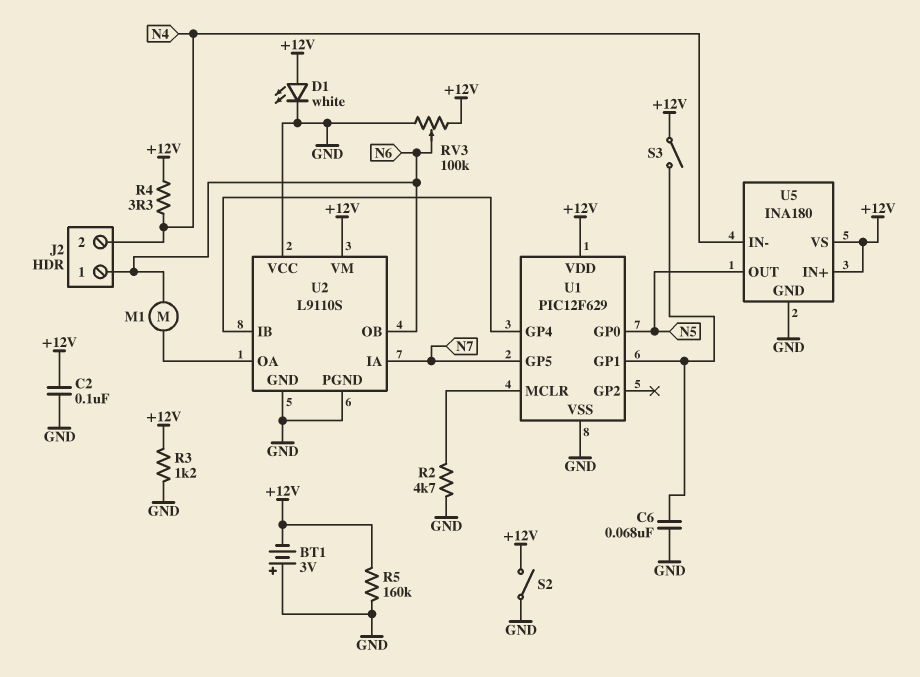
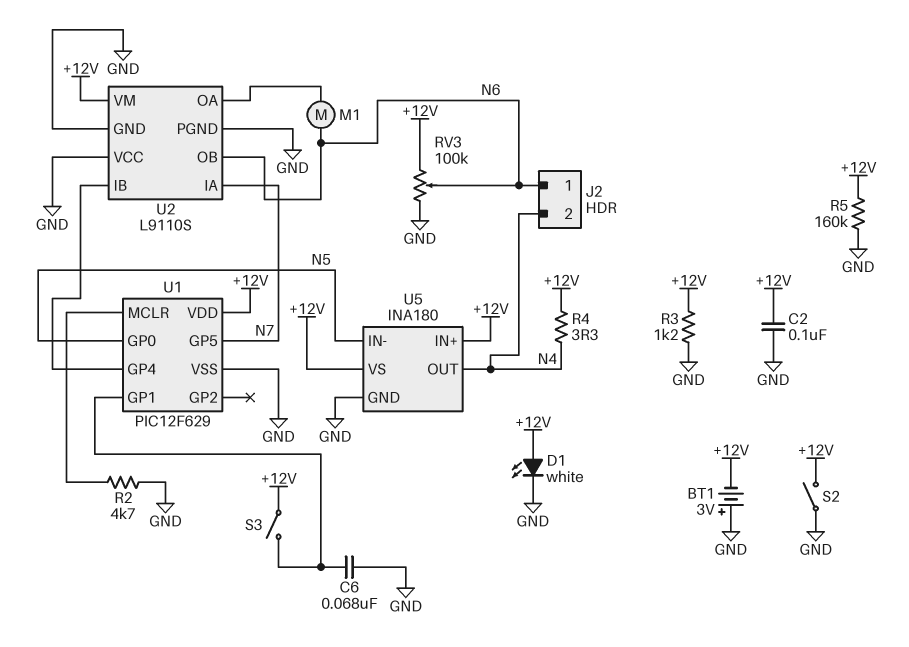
U5 pin IN-: N4 -> N5
U5 pin OUT: N5 -> N4

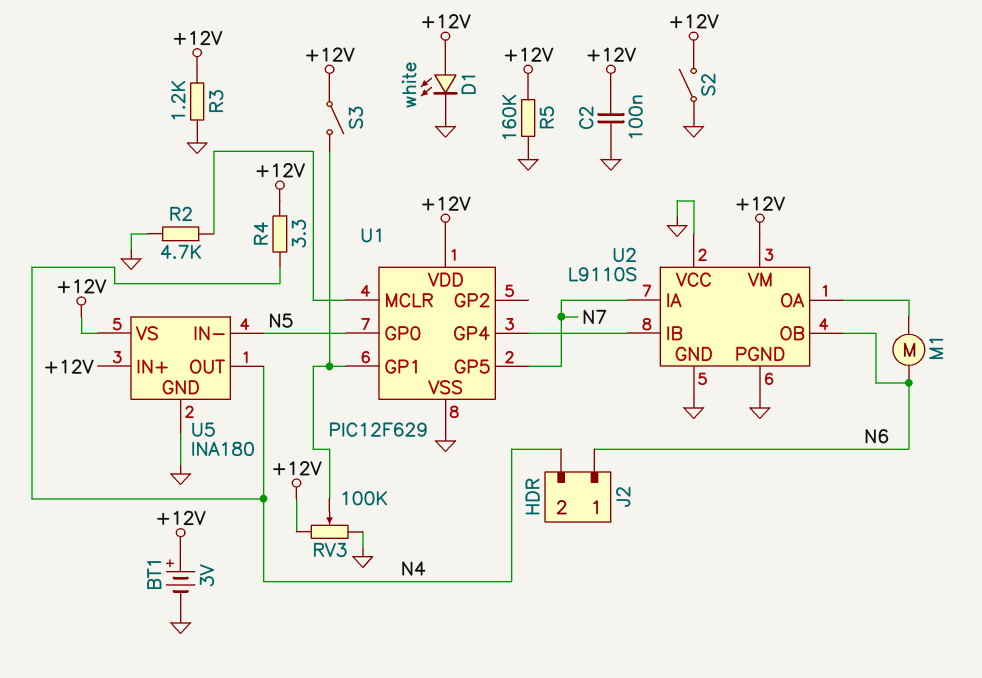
BT1: 3V (plus GND, minus +12V) -> 3V (plus +12V, minus GND)
C6: 68nF (GND, U1/GP1) -> none
RV3: 100k (+12V, GND, wiper N6) -> 100k (+12V, GND, wiper U1/GP1)

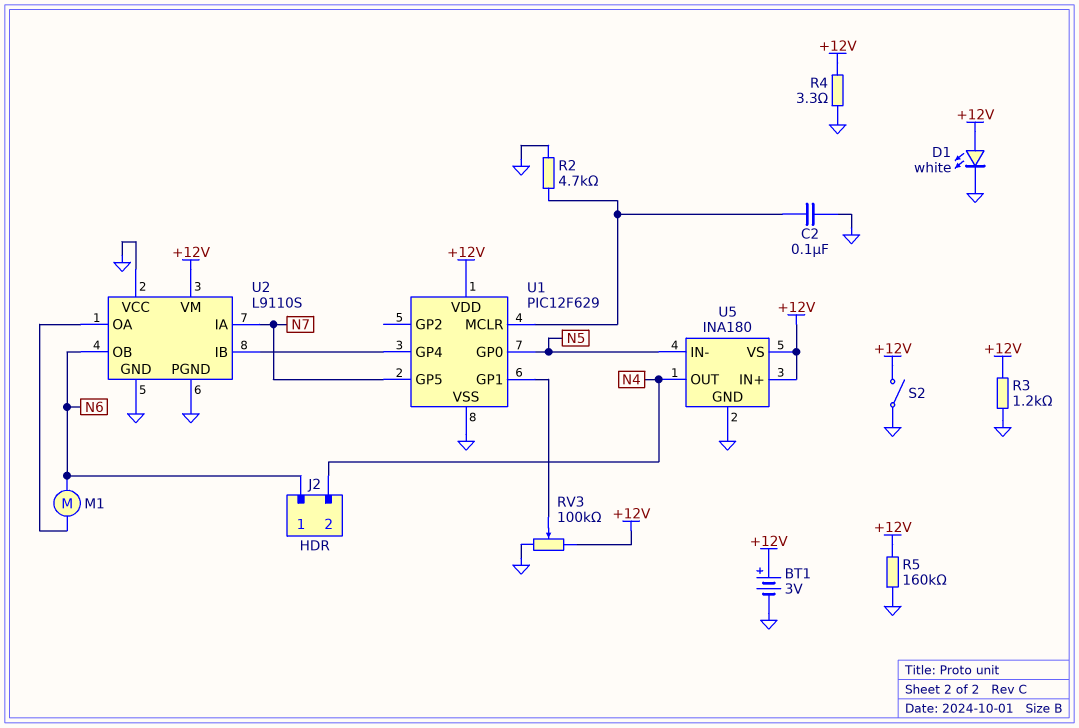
C2: 100nF (+12V, GND) -> 100nF (GND, U1/MCLR)
R4: 3.3 (+12V, N4) -> 3.3 (+12V, GND)
S3: switch (+12V, U1/GP1) -> none

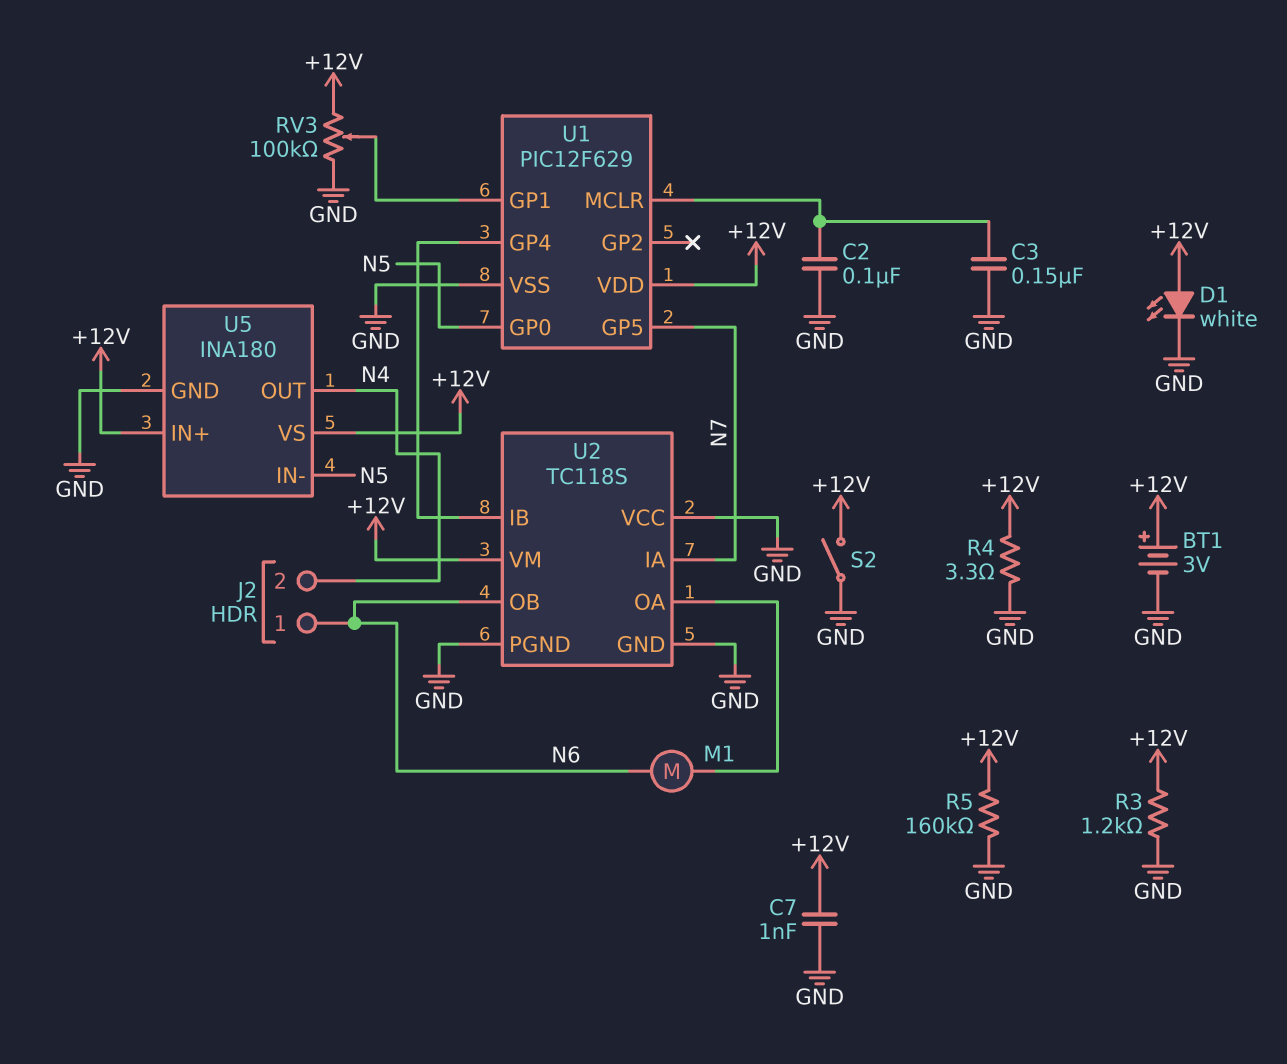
C3: none -> 150nF (GND, U1/MCLR)
C7: none -> 1nF (+12V, GND)
R2: 4.7k (GND, U1/MCLR) -> none
U2: L9110S -> TC118S

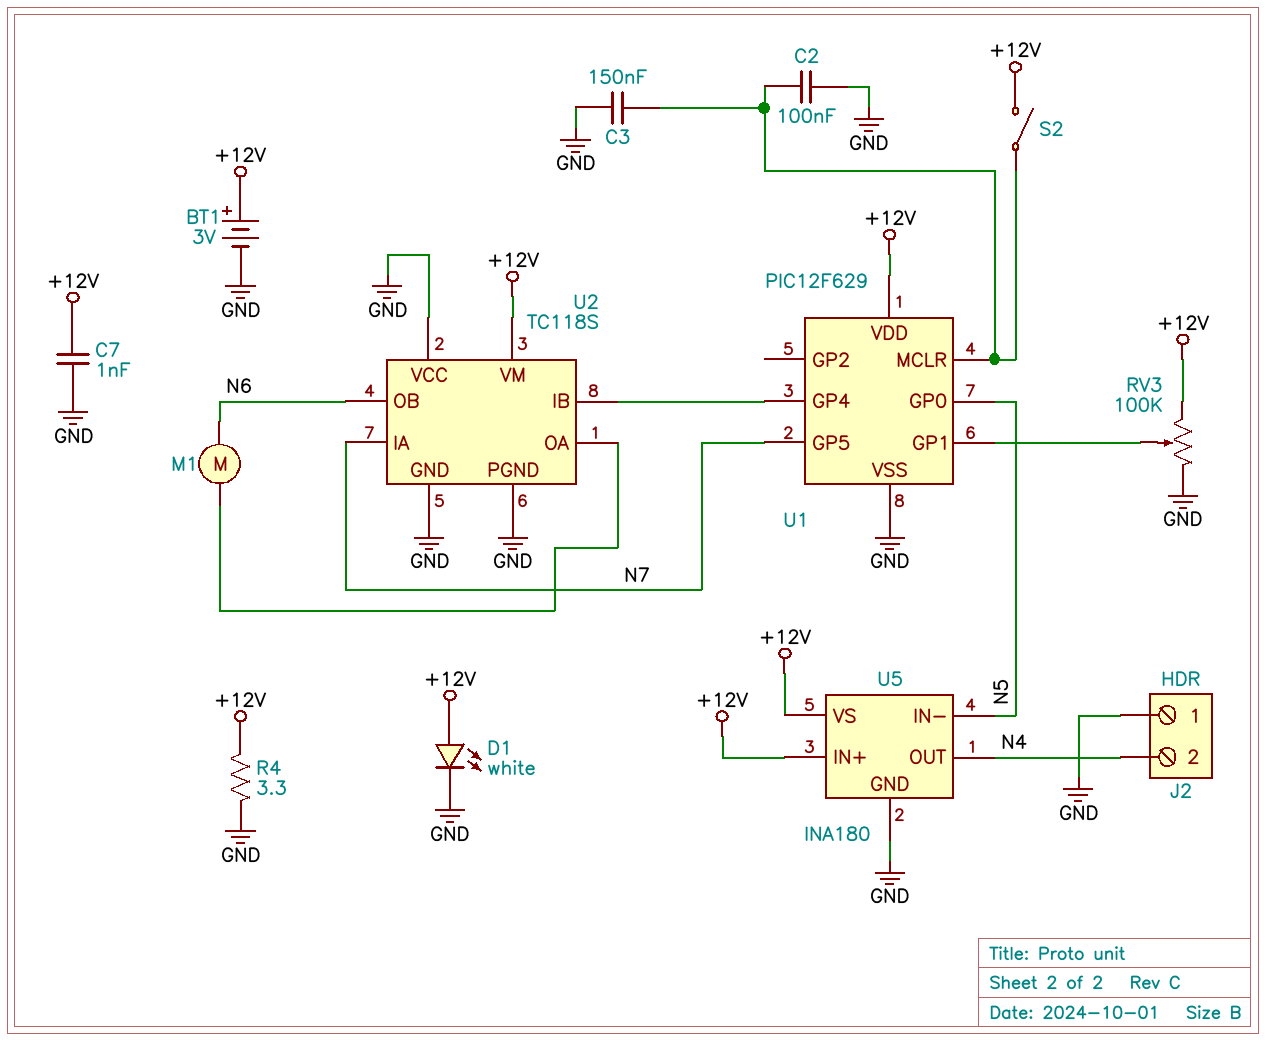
J2 pin 1: N6 -> GND
R3: 1.2k (+12V, GND) -> none
R5: 160k (+12V, GND) -> none
S2: switch (+12V, GND) -> switch (+12V, U1/MCLR)

